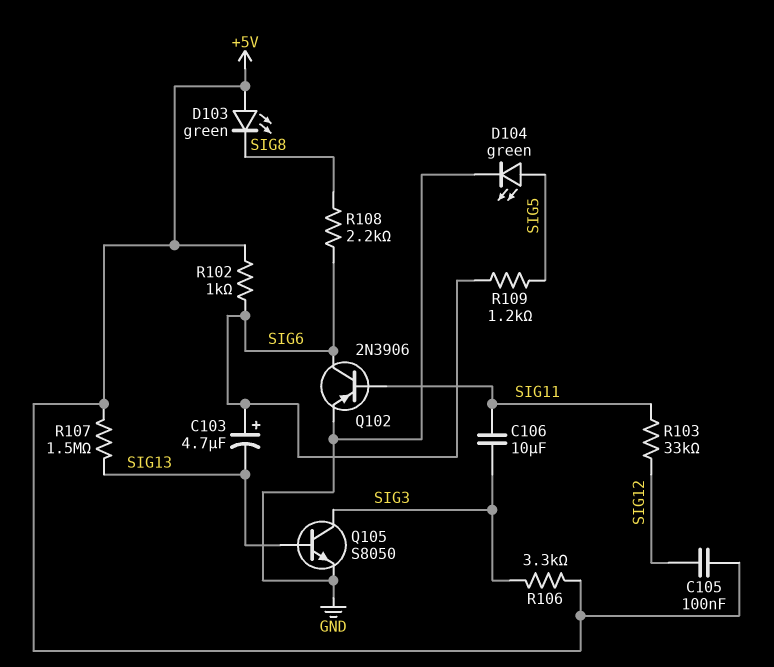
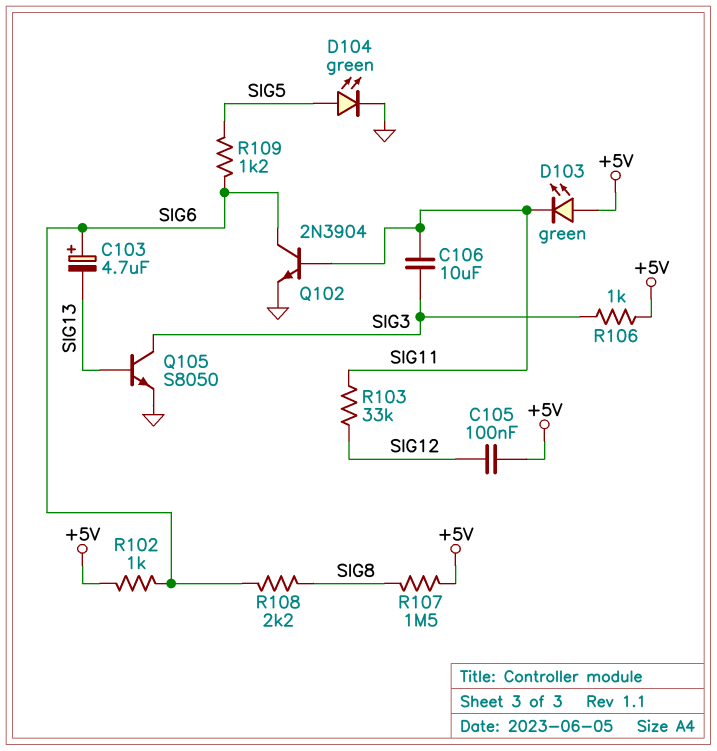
D103: LED green (A +5V, K SIG8) -> LED green (A +5V, K SIG11)
Q102: PNP 2N3906 (B SIG11, C SIG6, E GND) -> NPN 2N3904 (B SIG11, C SIG6, E GND)
R106: 3.3k (+5V, SIG3) -> 1k (+5V, SIG3)
R107: 1.5M (+5V, SIG13) -> 1.5M (+5V, SIG8)

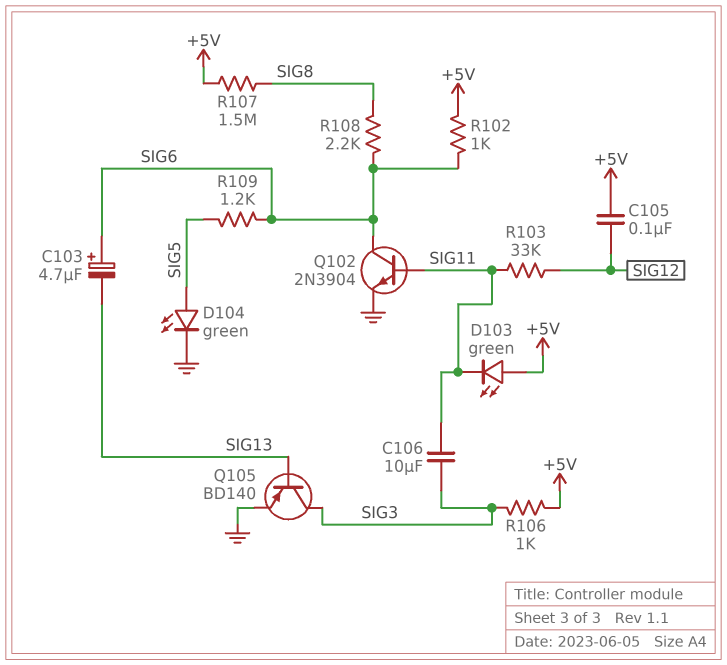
Q105: NPN S8050 (B SIG13, C SIG3, E GND) -> PNP BD140 (B SIG13, C SIG3, E GND)

